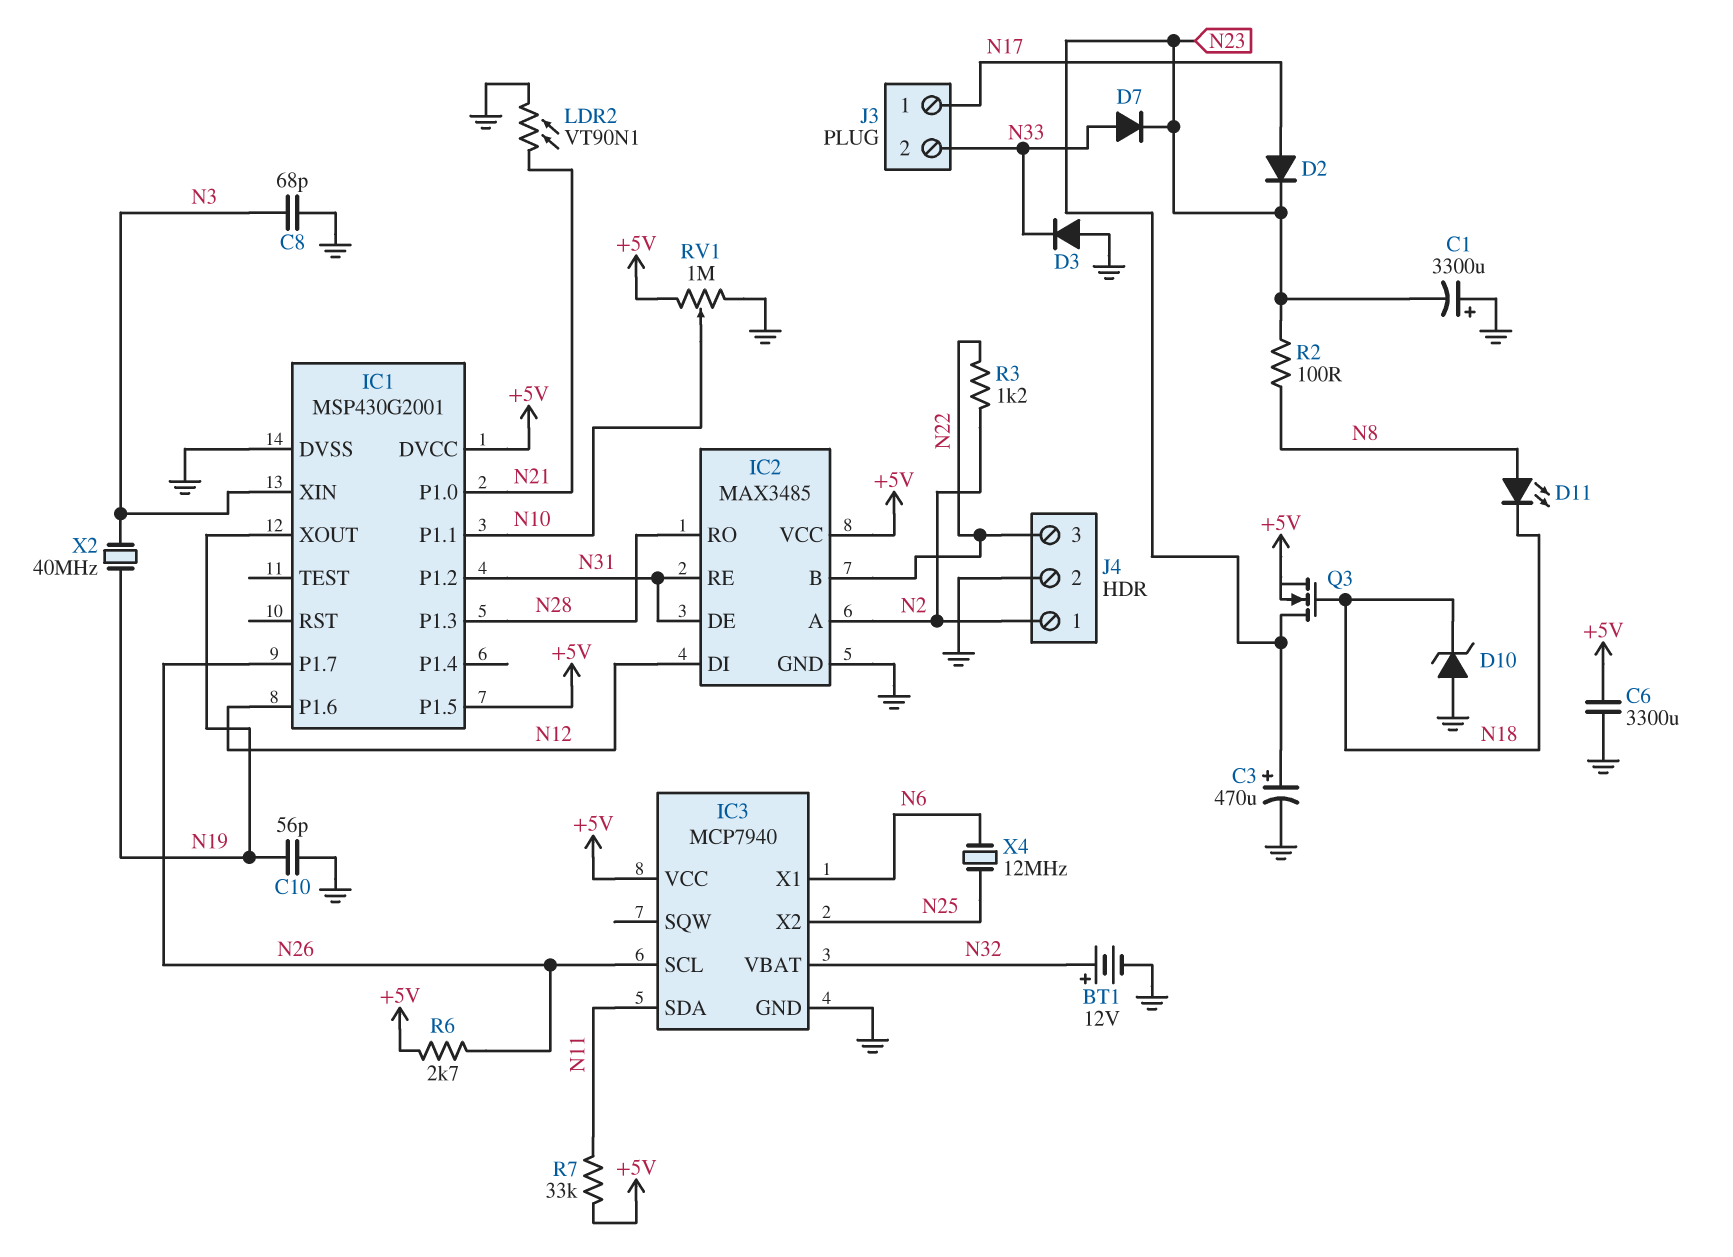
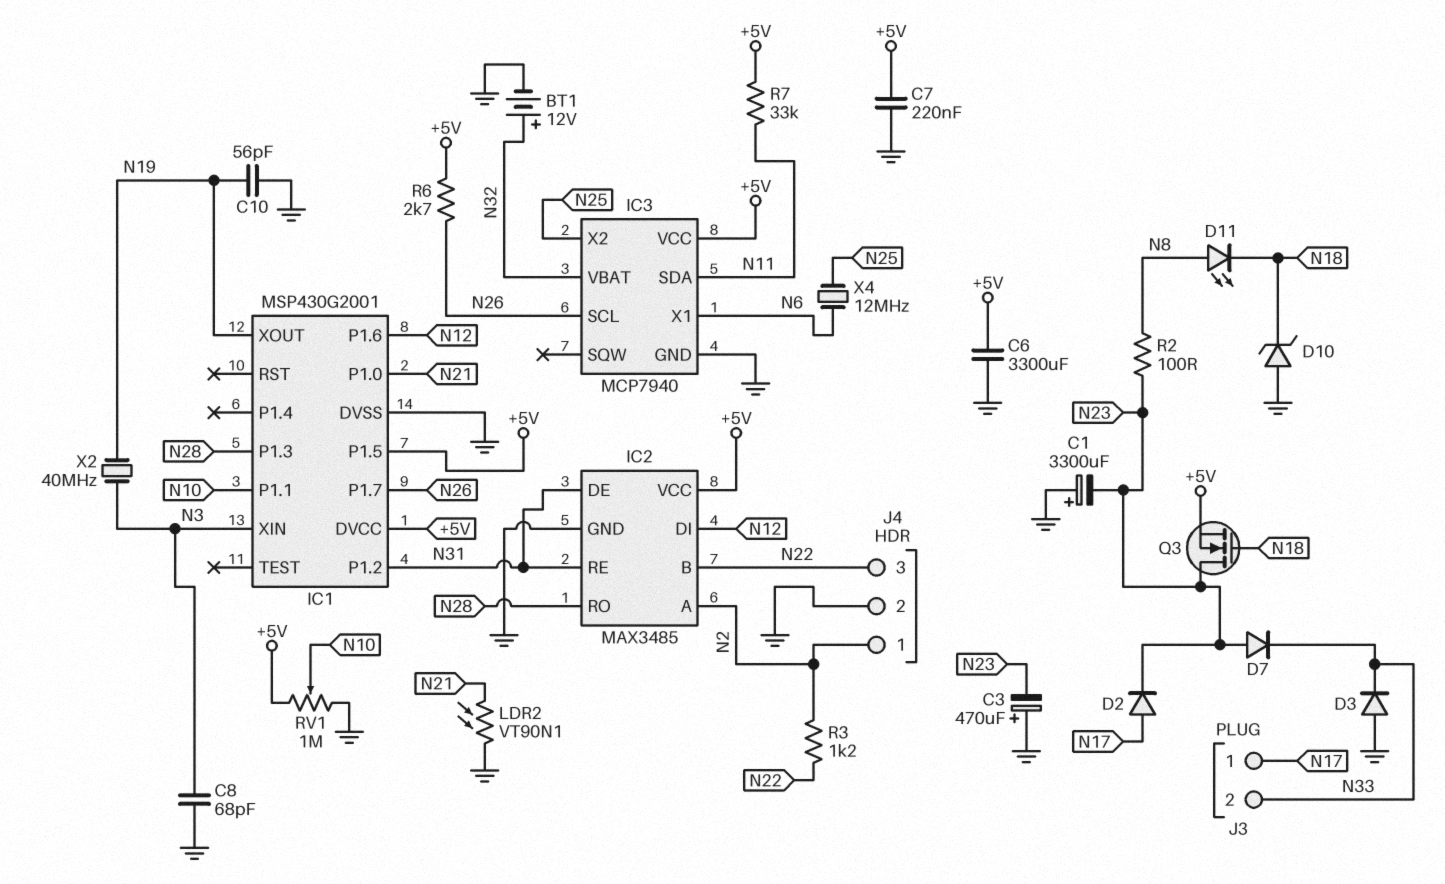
C3: 470uF (plus N23, minus GND) -> 470uF (plus GND, minus N23)
C7: none -> 220nF (+5V, GND)
D7: diode (A N33, K N23) -> diode (A N23, K N33)

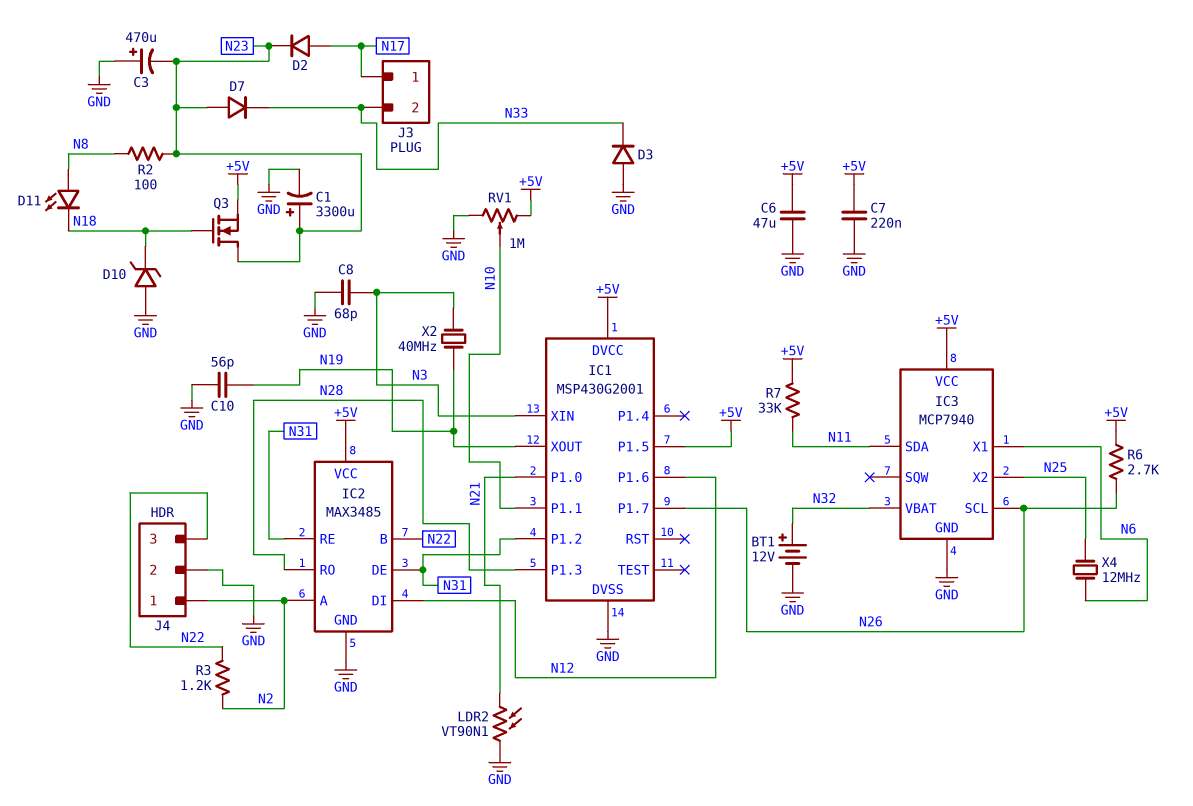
C1: 3300uF (plus GND, minus N23) -> 3300uF (plus N23, minus GND)
C6: 3300uF (+5V, GND) -> 47uF (+5V, GND)

